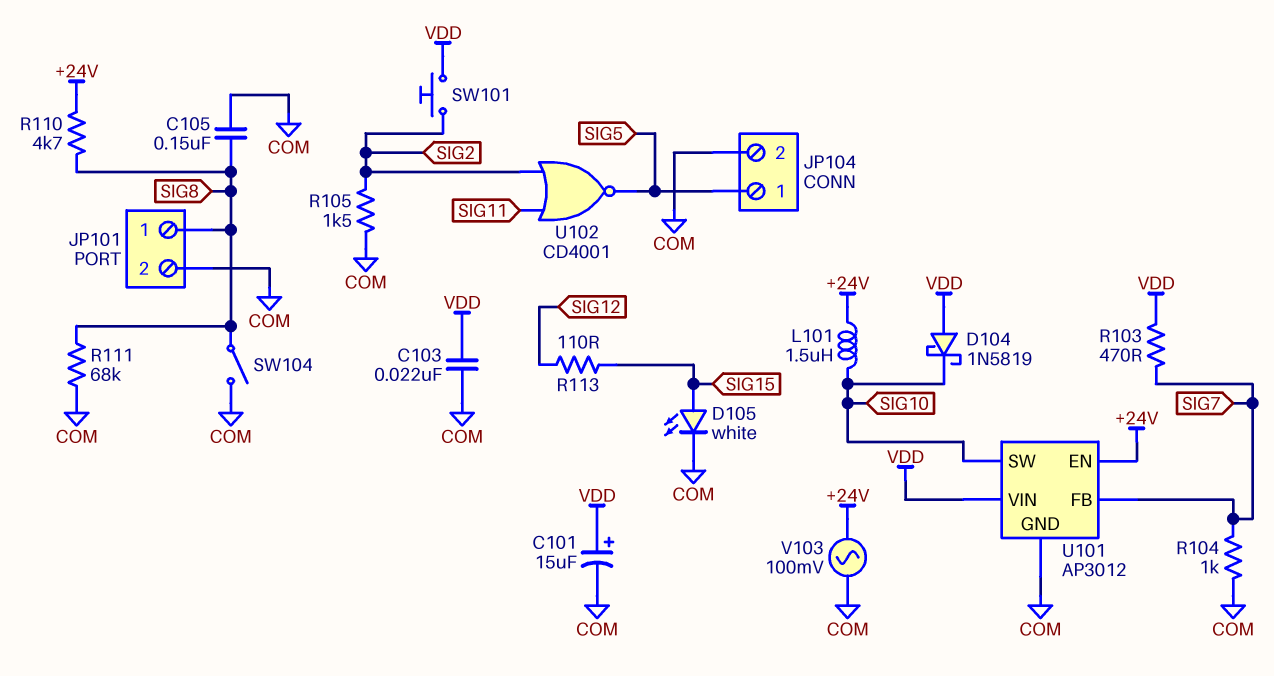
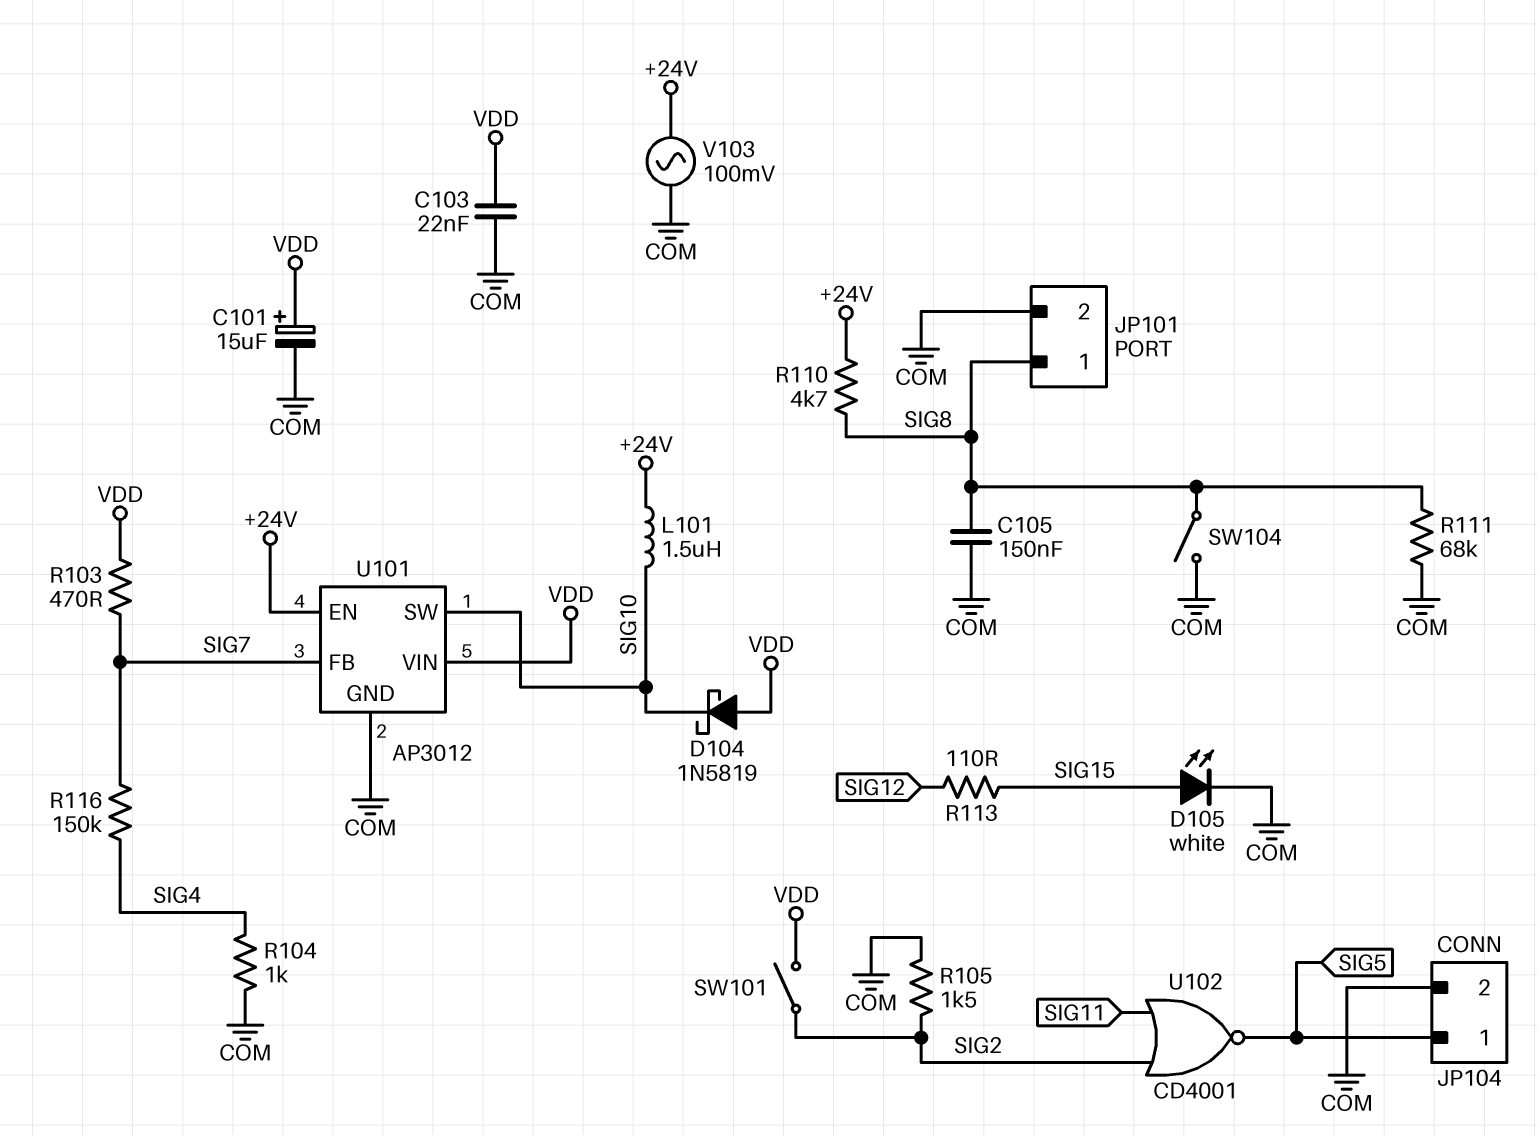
R104: 1k (COM, SIG7) -> 1k (COM, SIG4)
R116: none -> 150k (SIG4, SIG7)
SW101: button (SIG2, VDD) -> switch (SIG2, VDD)

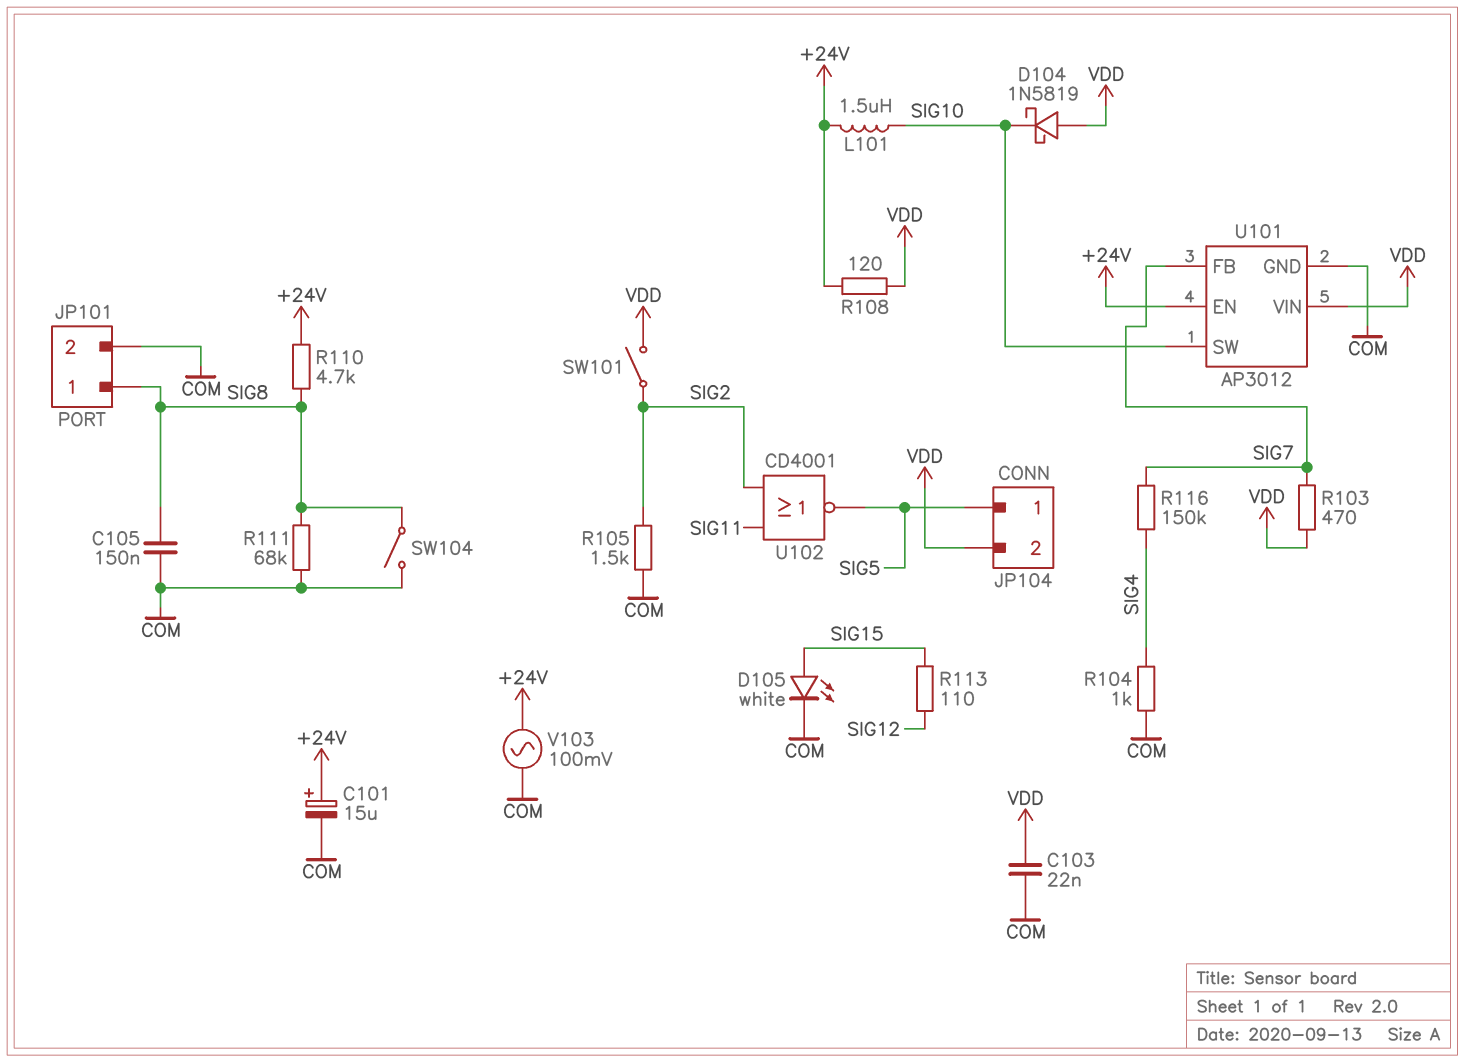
C101: 15uF (plus VDD, minus COM) -> 15uF (plus +24V, minus COM)
JP104 pin 2: COM -> VDD
R108: none -> 120 (+24V, VDD)

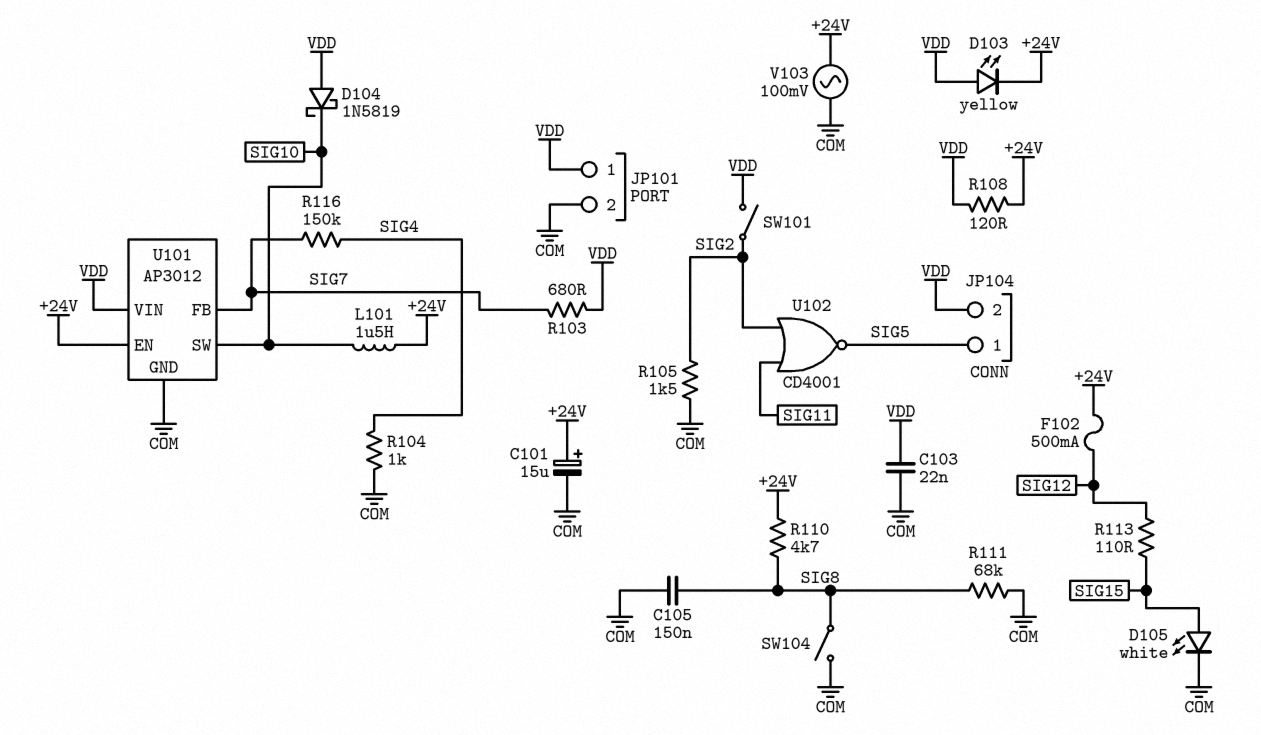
D103: none -> LED yellow (A VDD, K +24V)
F102: none -> 500mA (+24V, SIG12)
JP101 pin 1: SIG8 -> VDD
R103: 470 (SIG7, VDD) -> 680 (SIG7, VDD)

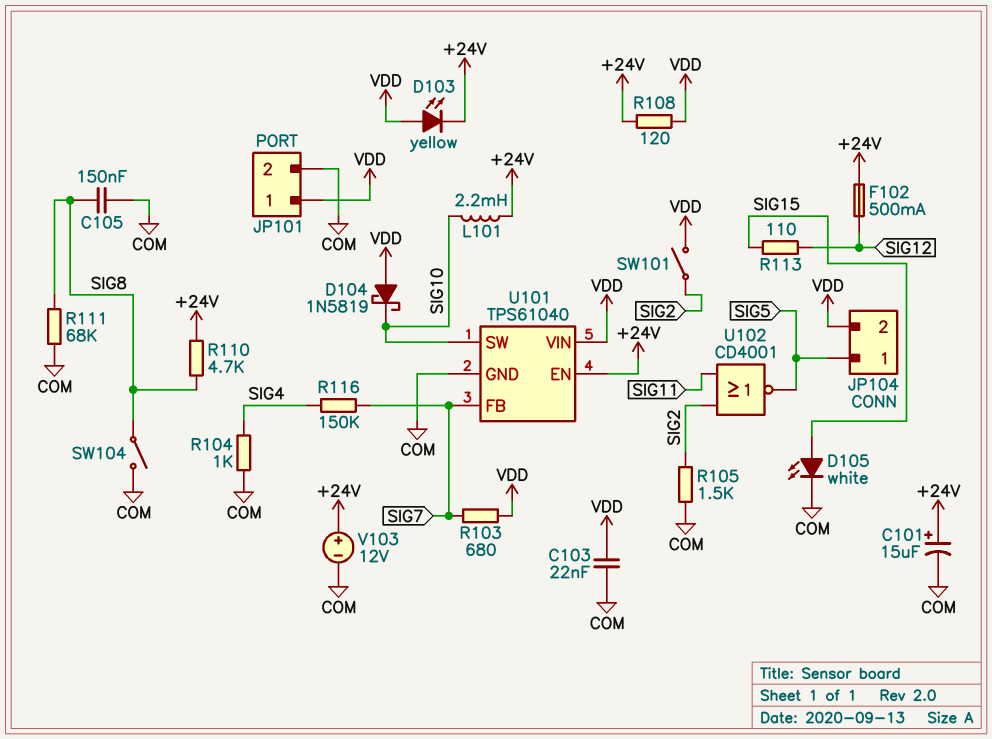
L101: 1.5uH (+24V, SIG10) -> 2.2mH (+24V, SIG10)
U101: AP3012 -> TPS61040
V103: AC 100mV (+24V, COM) -> 12V (plus +24V, minus COM)

